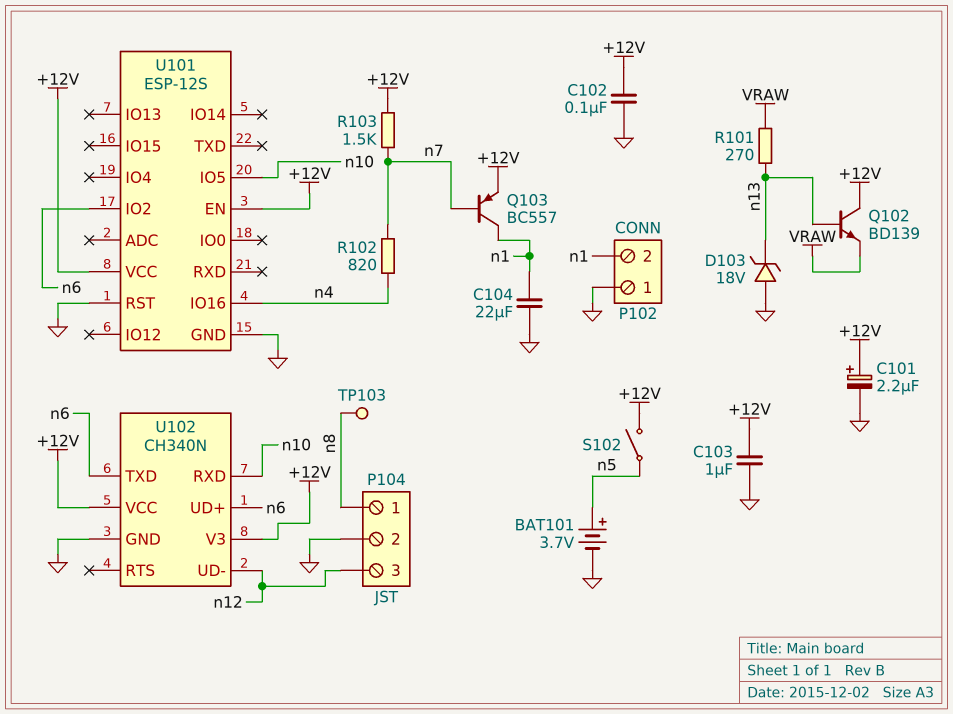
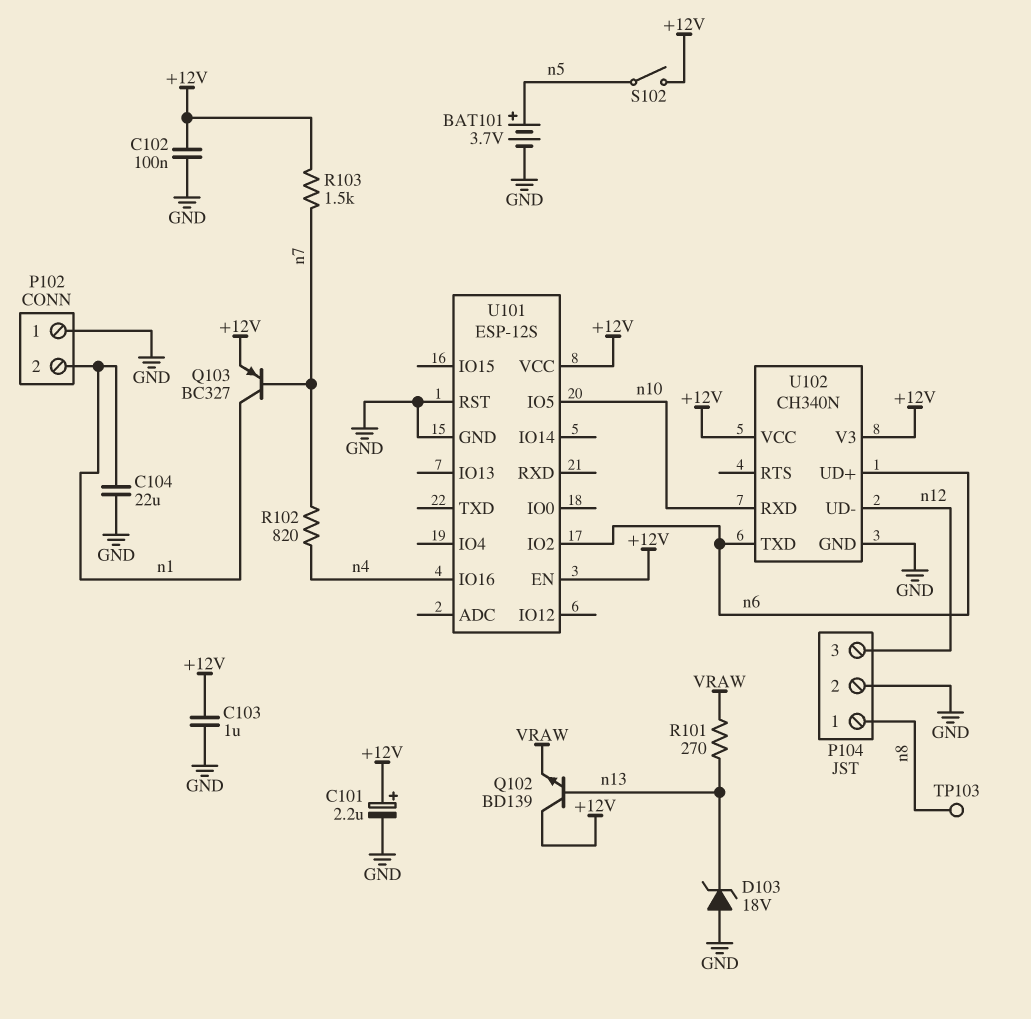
Q103: PNP BC557 (B n7, C n1, E +12V) -> PNP BC327 (B n7, C n1, E +12V)

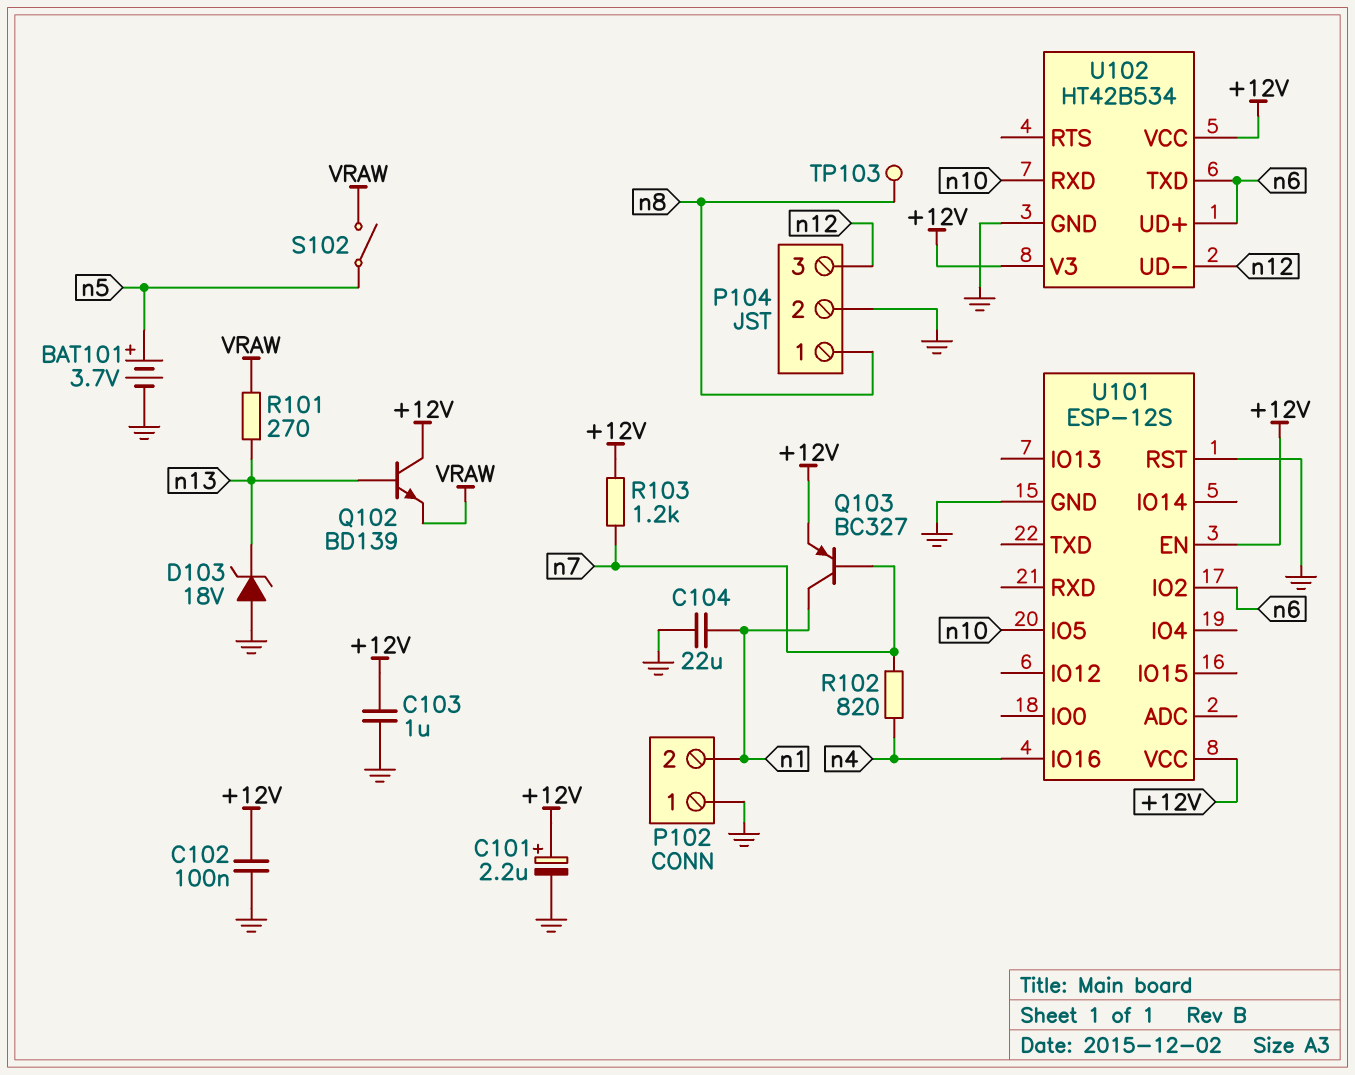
R103: 1.5k (+12V, n7) -> 1.2k (+12V, n7)
S102: switch (+12V, n5) -> switch (VRAW, n5)
U102: CH340N -> HT42B534

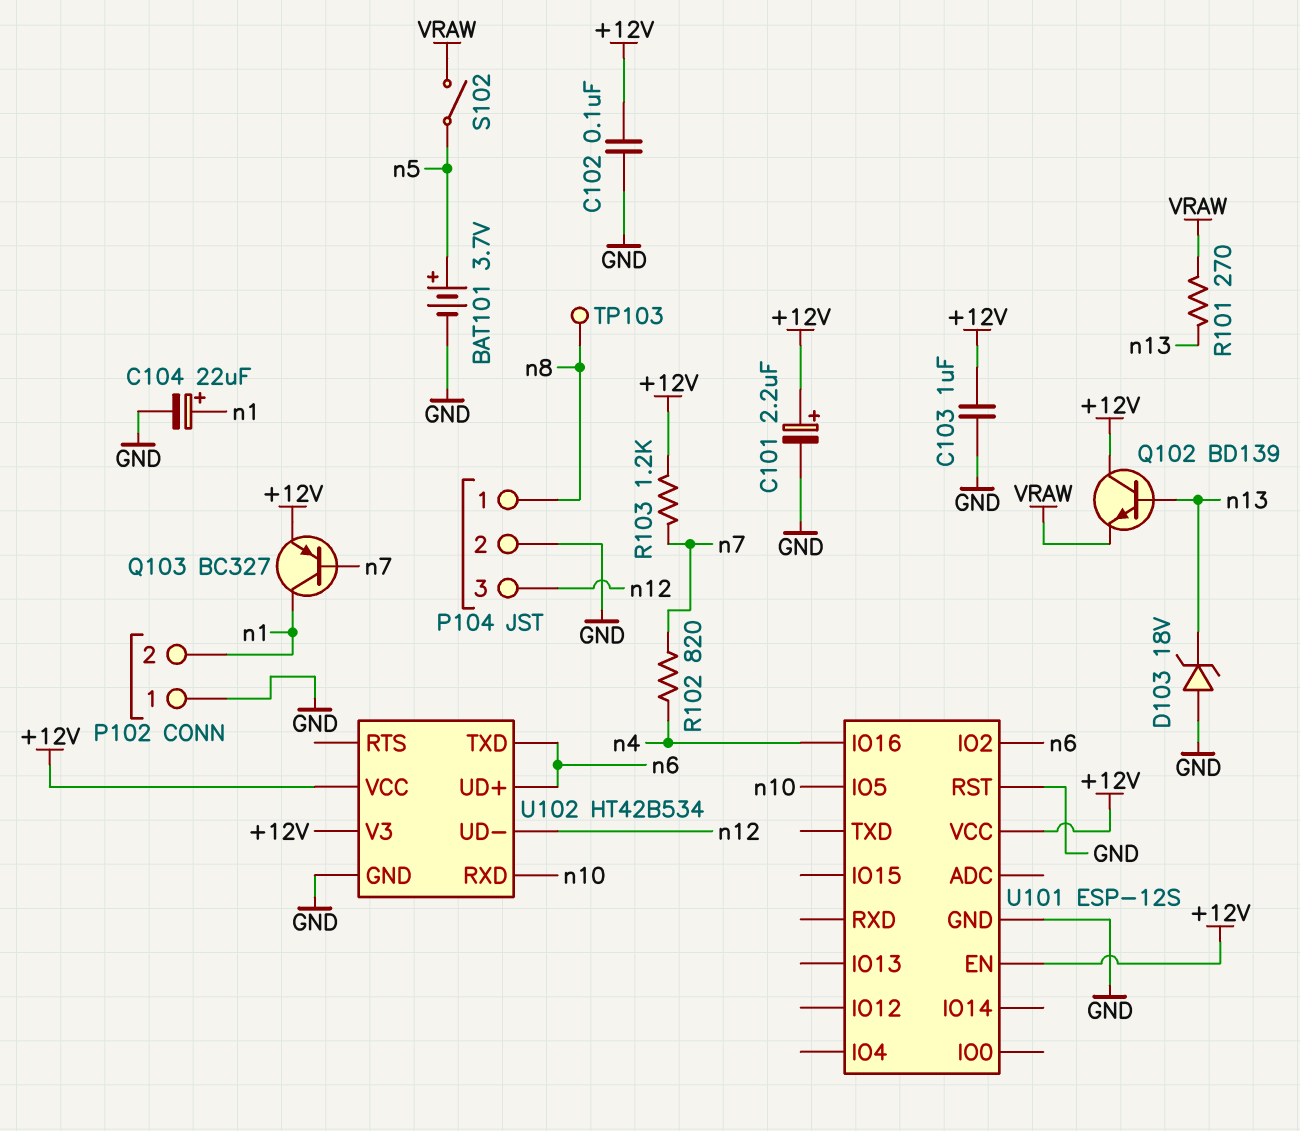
C104: 22uF (GND, n1) -> 22uF (plus n1, minus GND)

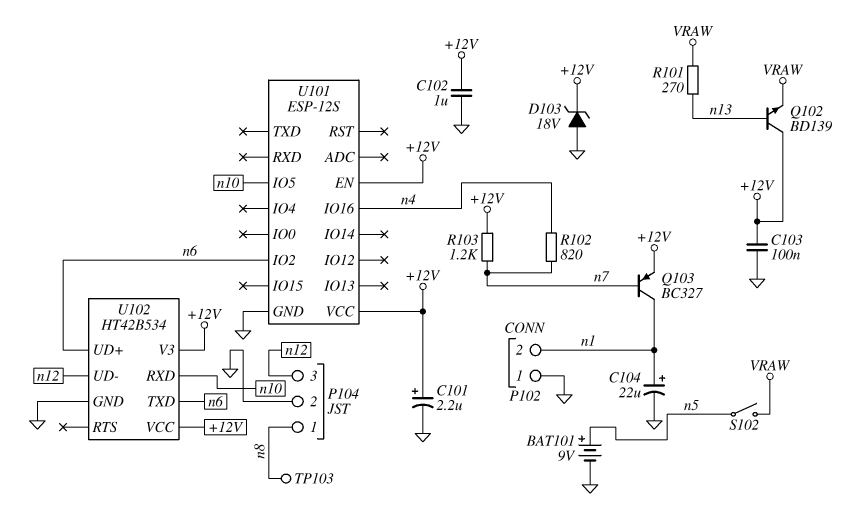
BAT101: 3.7V (plus n5, minus GND) -> 9V (plus n5, minus GND)
C102: 100nF (+12V, GND) -> 1uF (+12V, GND)
C103: 1uF (+12V, GND) -> 100nF (+12V, GND)
D103: zener 18V (A GND, K n13) -> zener 18V (A GND, K +12V)
U101 pin RST: GND -> none

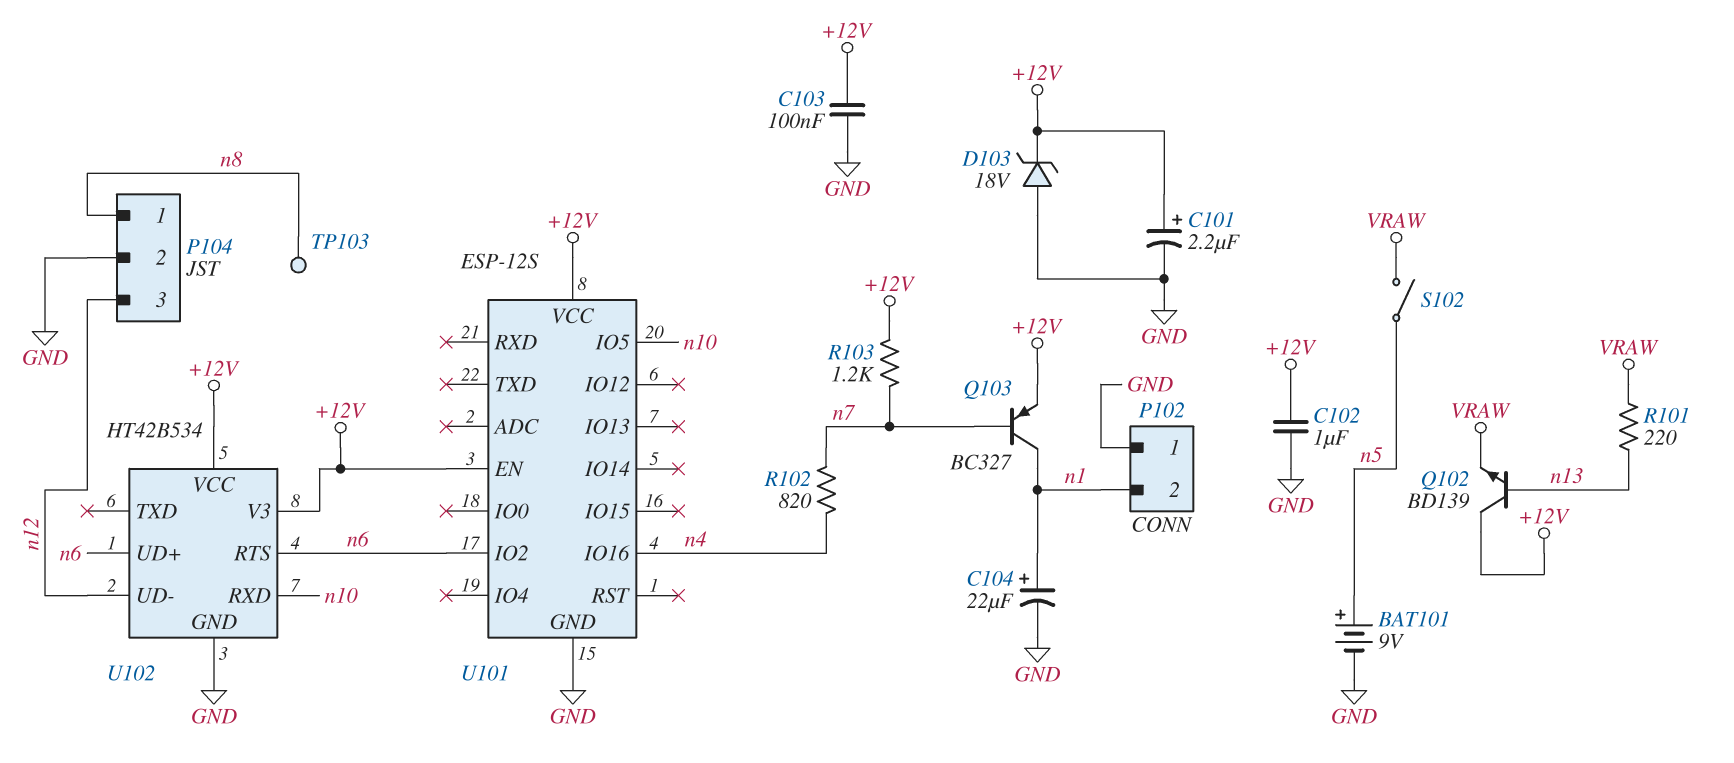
R101: 270 (VRAW, n13) -> 220 (VRAW, n13)
U102 pin RTS: none -> n6
U102 pin TXD: n6 -> none

